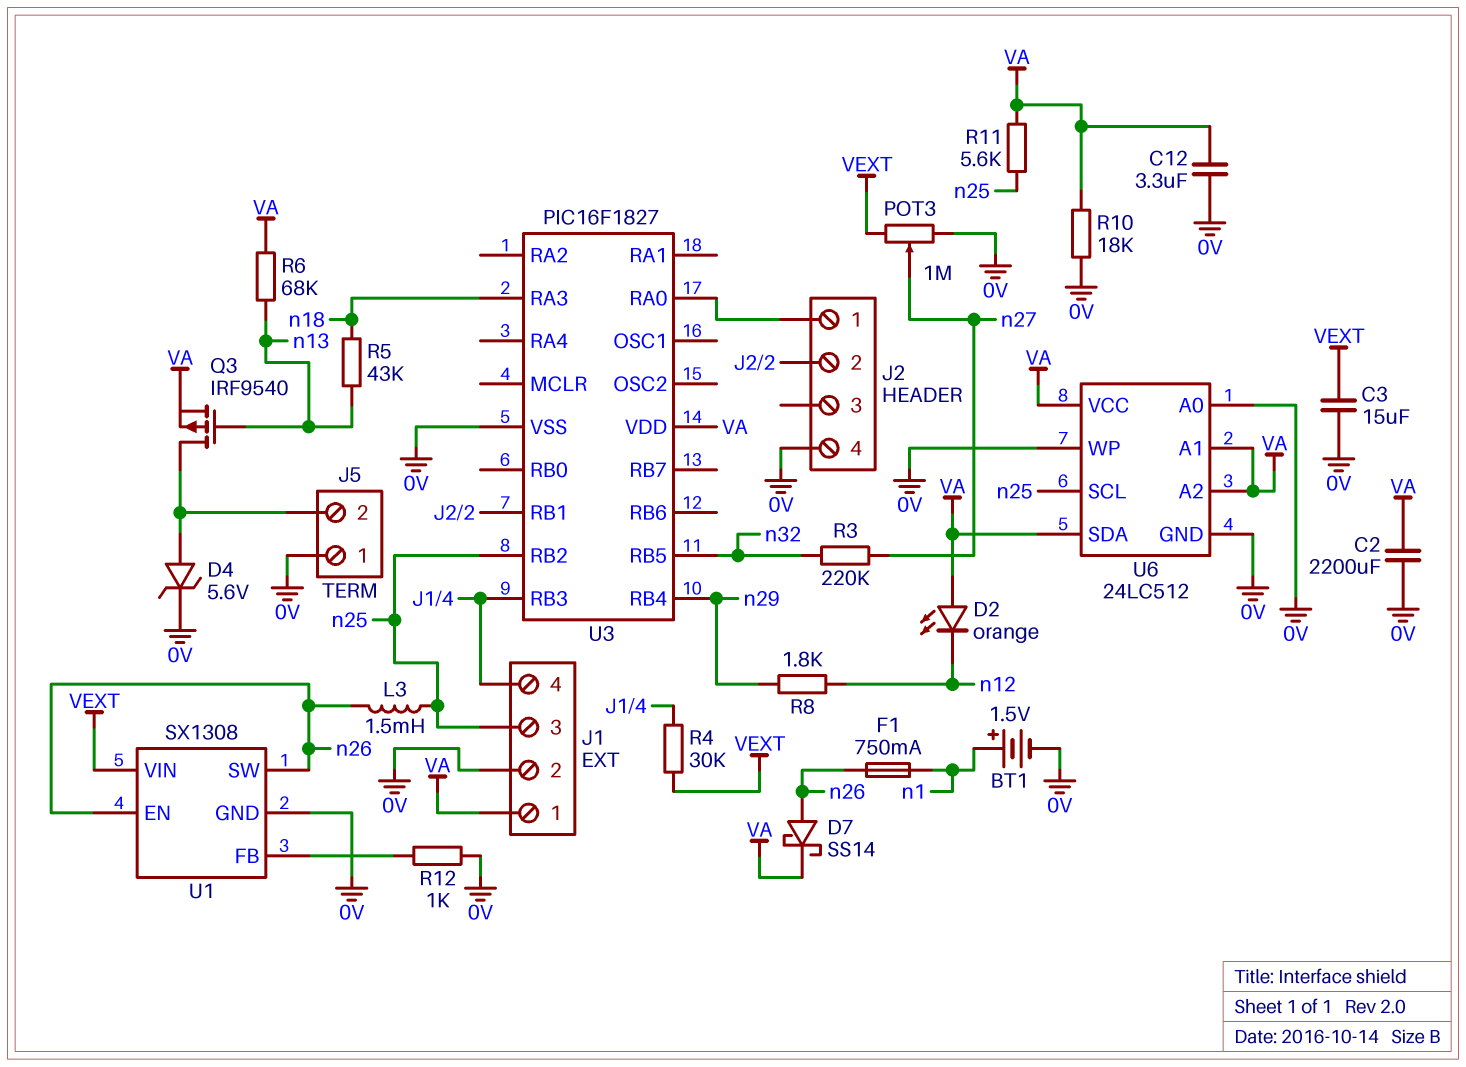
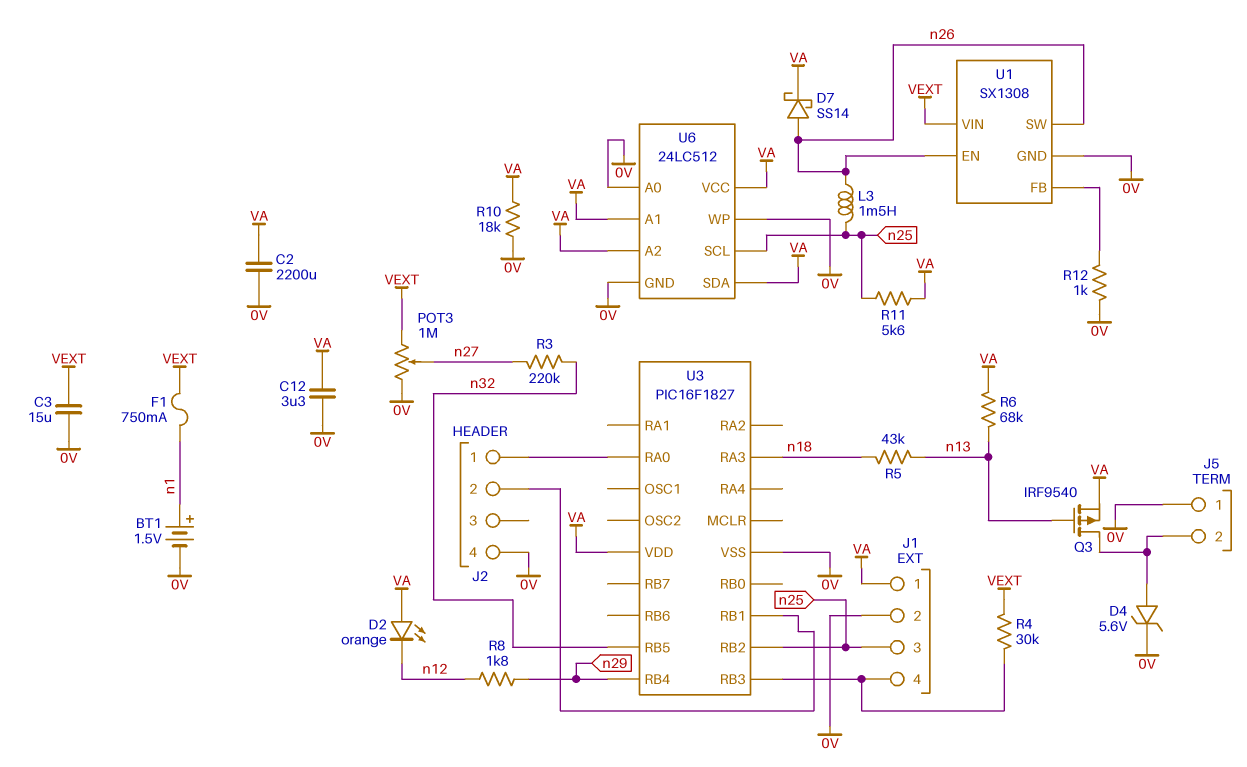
F1: 750mA (n1, n26) -> 750mA (VEXT, n1)

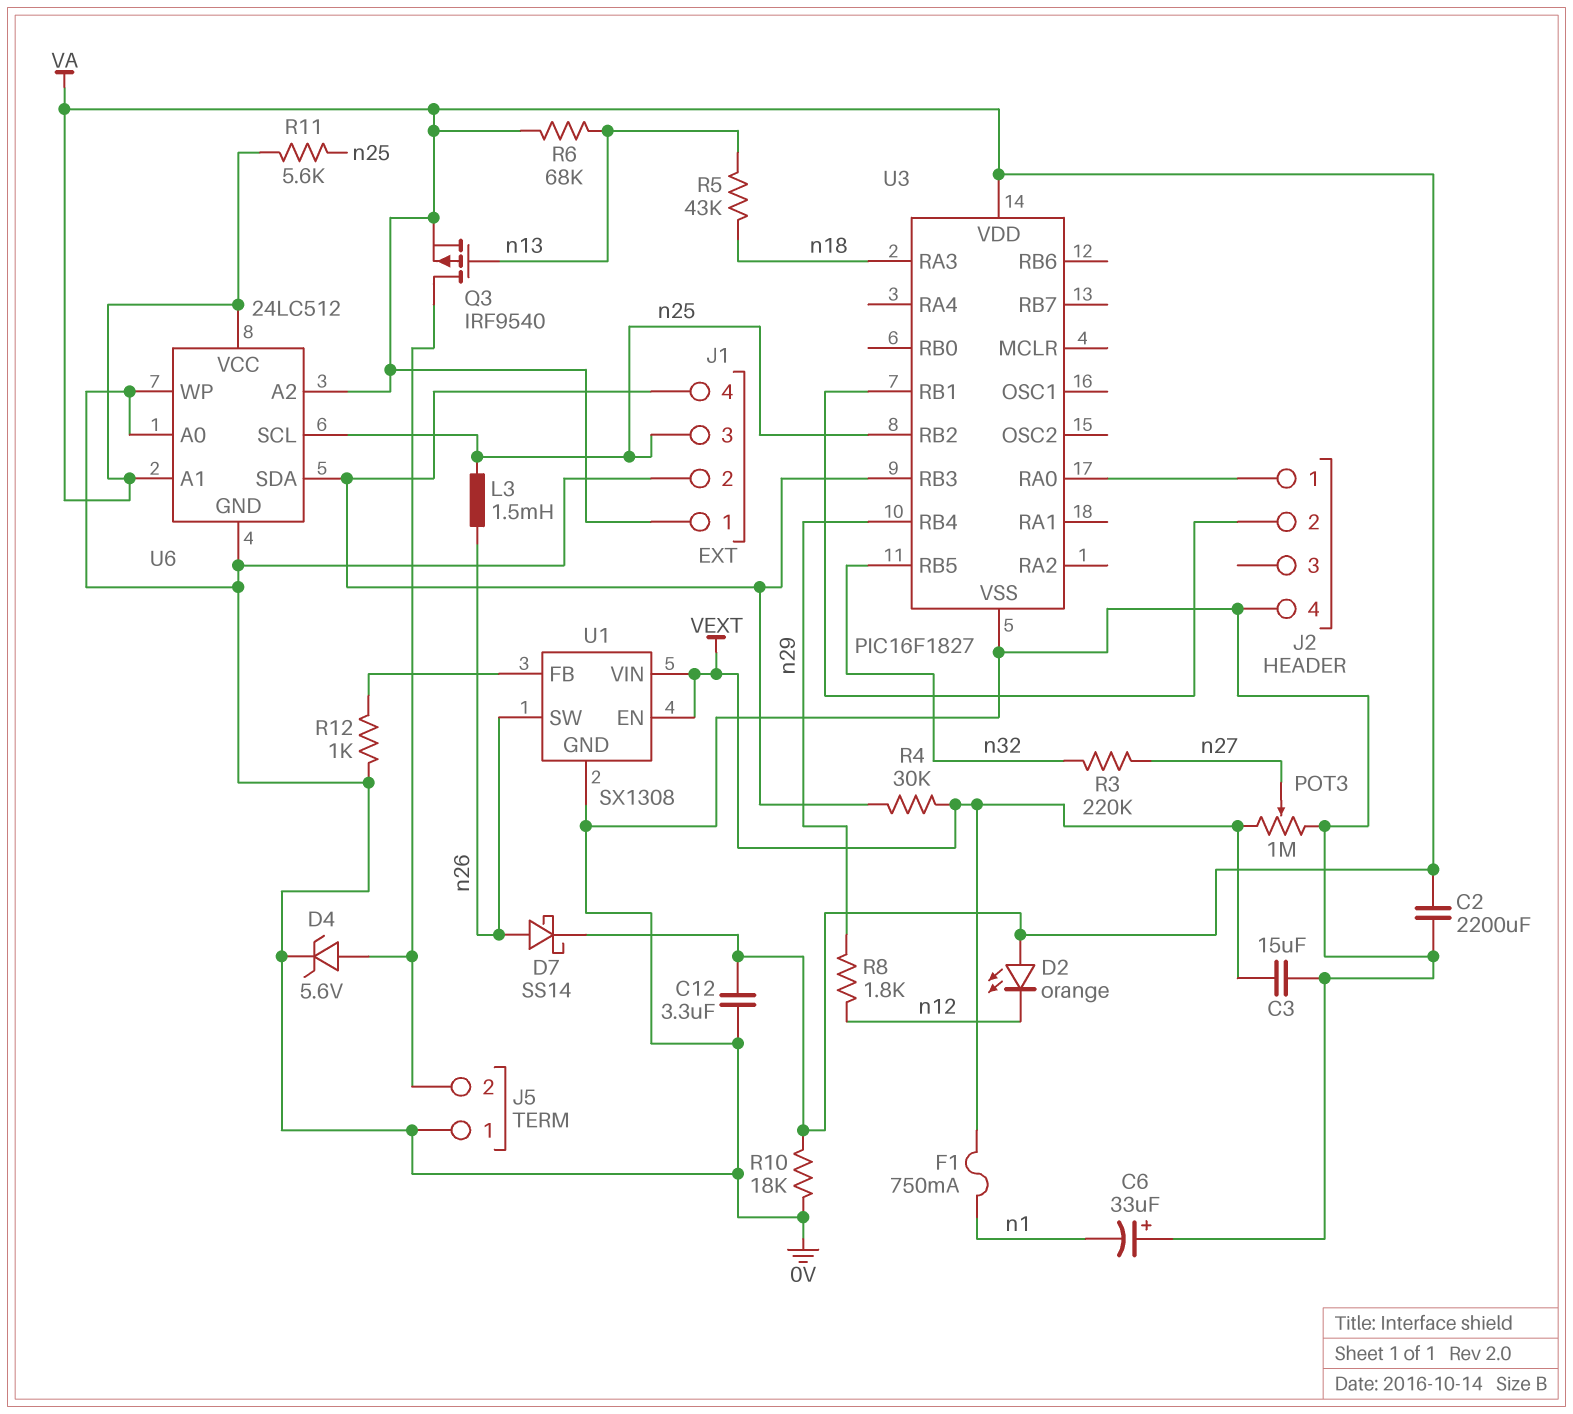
BT1: 1.5V (plus n1, minus 0V) -> none
C6: none -> 33uF (plus 0V, minus n1)
U1 pin EN: n26 -> VEXT
U6 pin SDA: VA -> J1/4

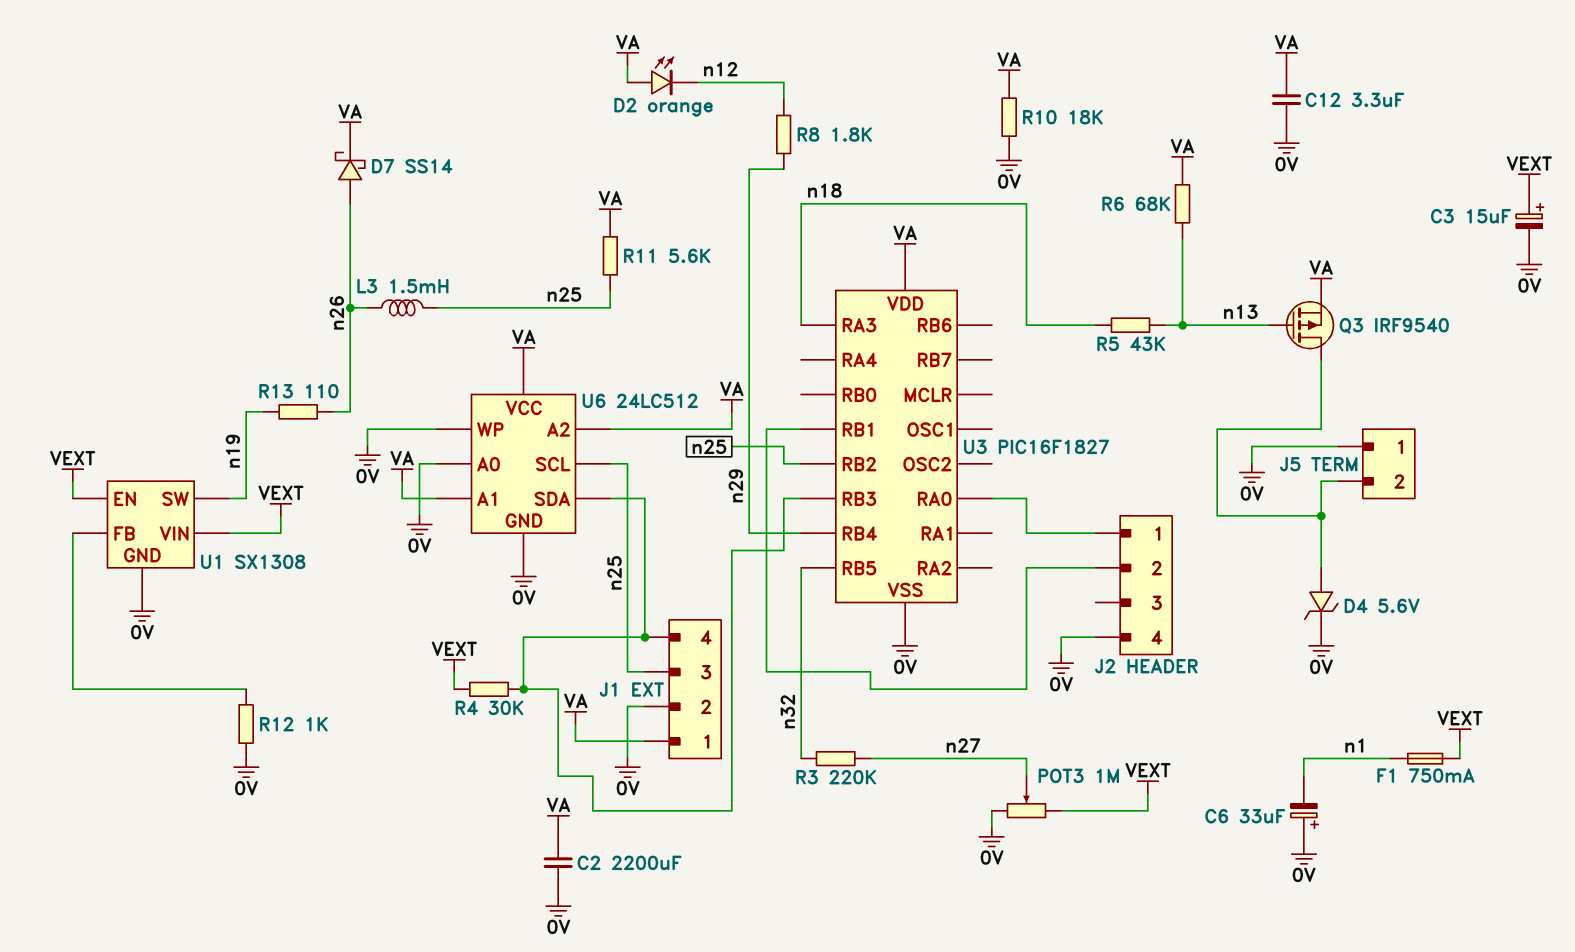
C3: 15uF (0V, VEXT) -> 15uF (plus VEXT, minus 0V)
R13: none -> 110 (n19, n26)
U1 pin SW: n26 -> n19

